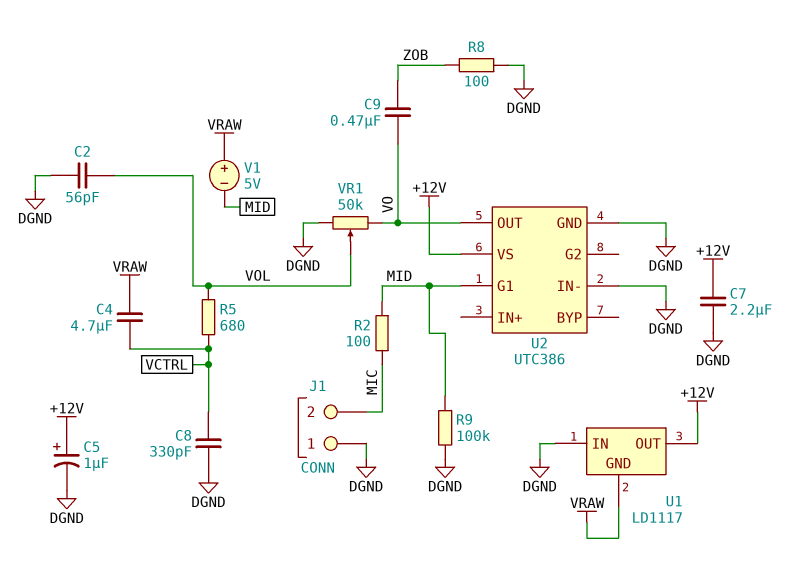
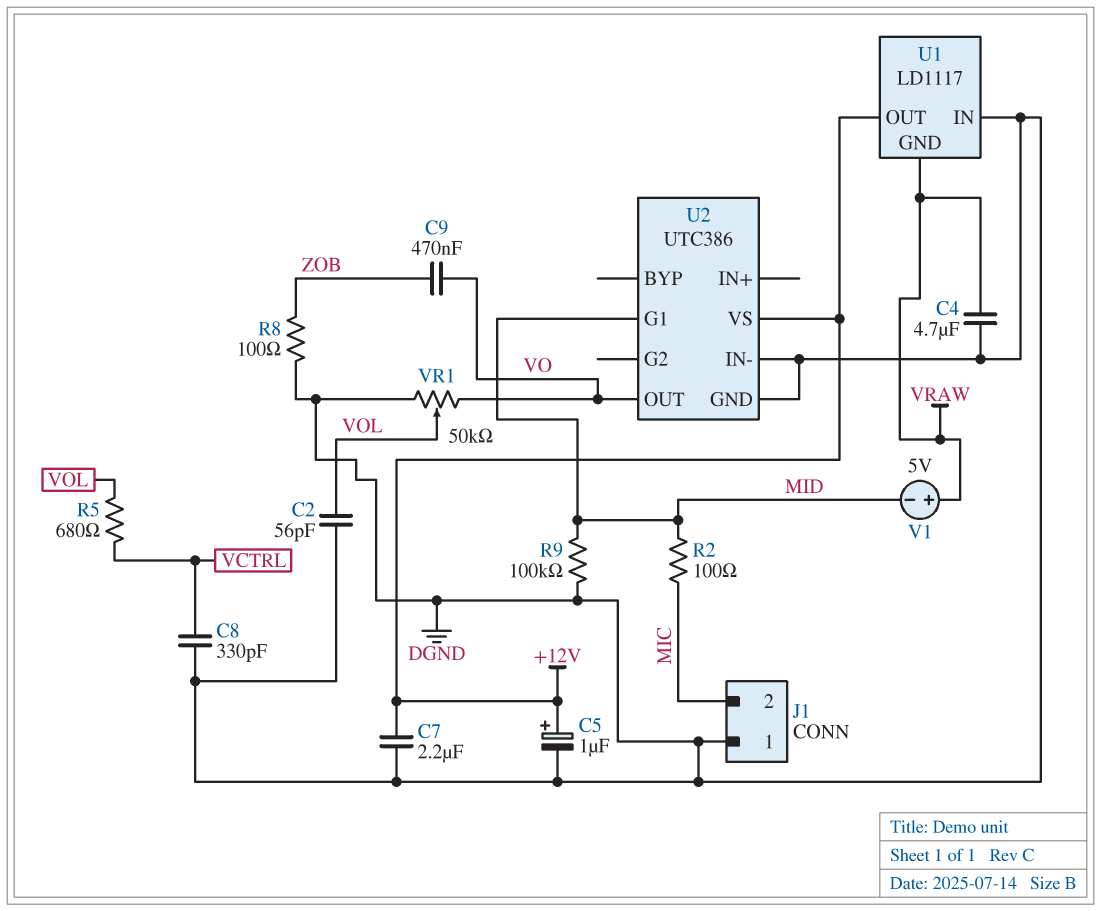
C4: 4.7uF (VCTRL, VRAW) -> 4.7uF (DGND, VRAW)

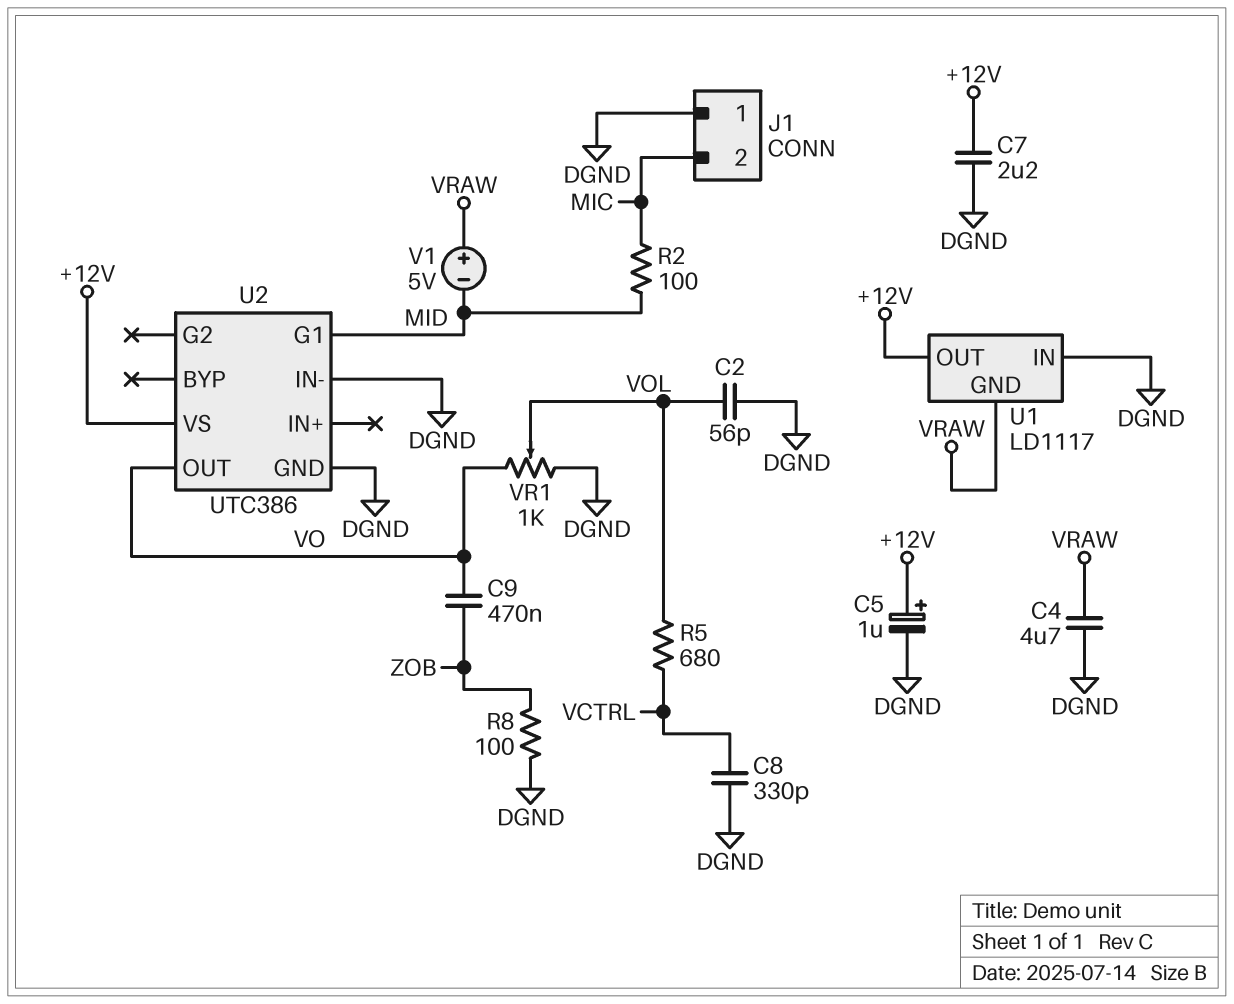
R9: 100k (DGND, MID) -> none
VR1: 50k (DGND, VO, wiper VOL) -> 1k (DGND, VO, wiper VOL)

